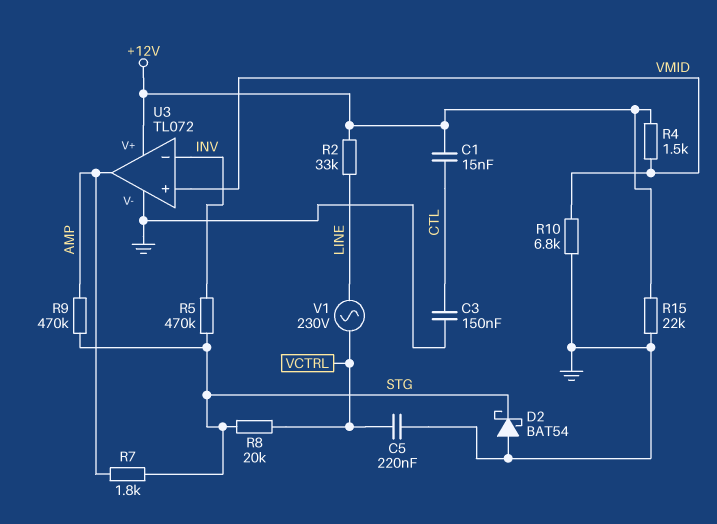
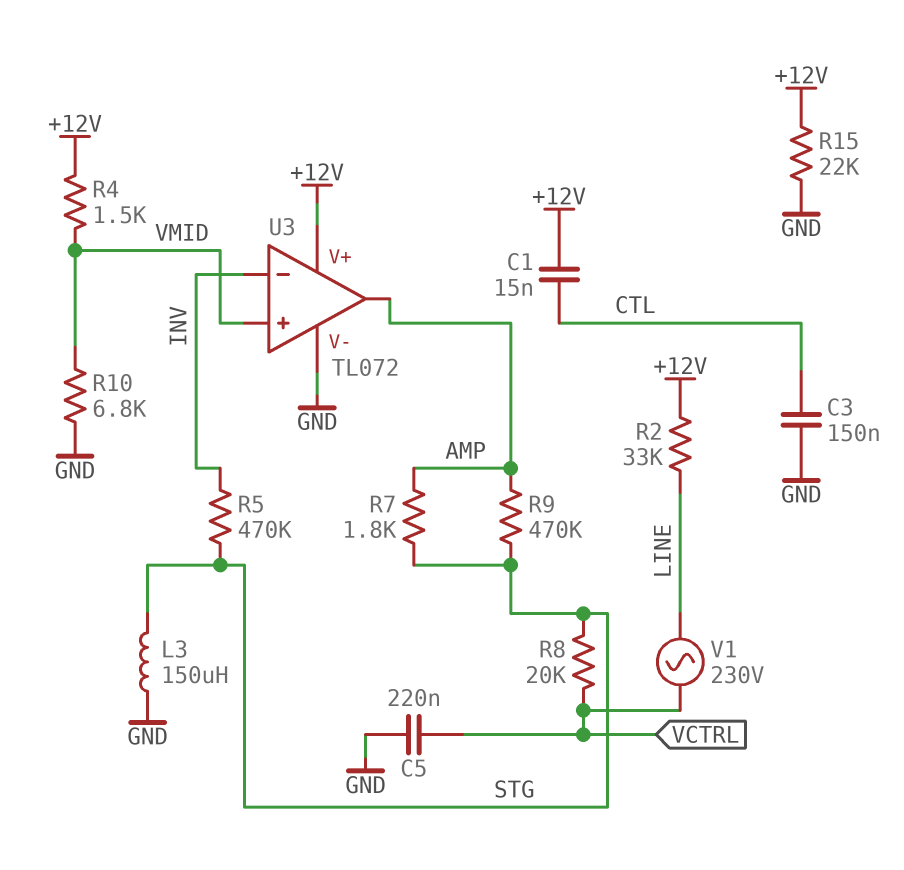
D2: schottky BAT54 (A GND, K STG) -> none
L3: none -> 150uH (GND, STG)

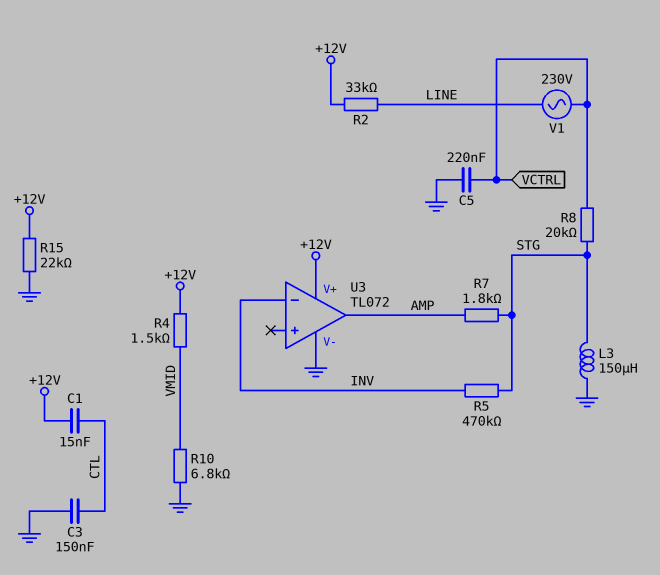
R9: 470k (AMP, STG) -> none
U3 pin in+: VMID -> none

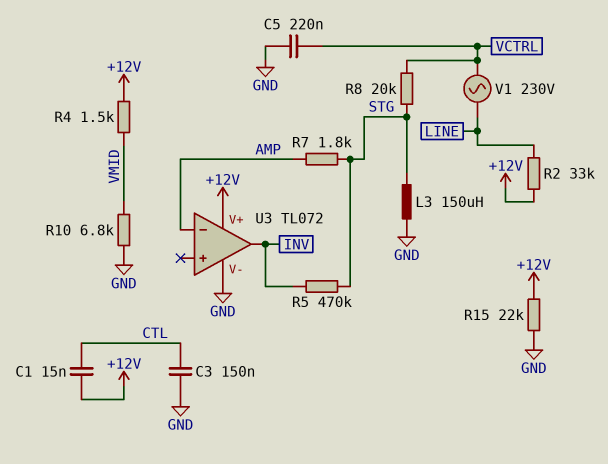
U3 pin in-: INV -> AMP
U3 pin out: AMP -> INV

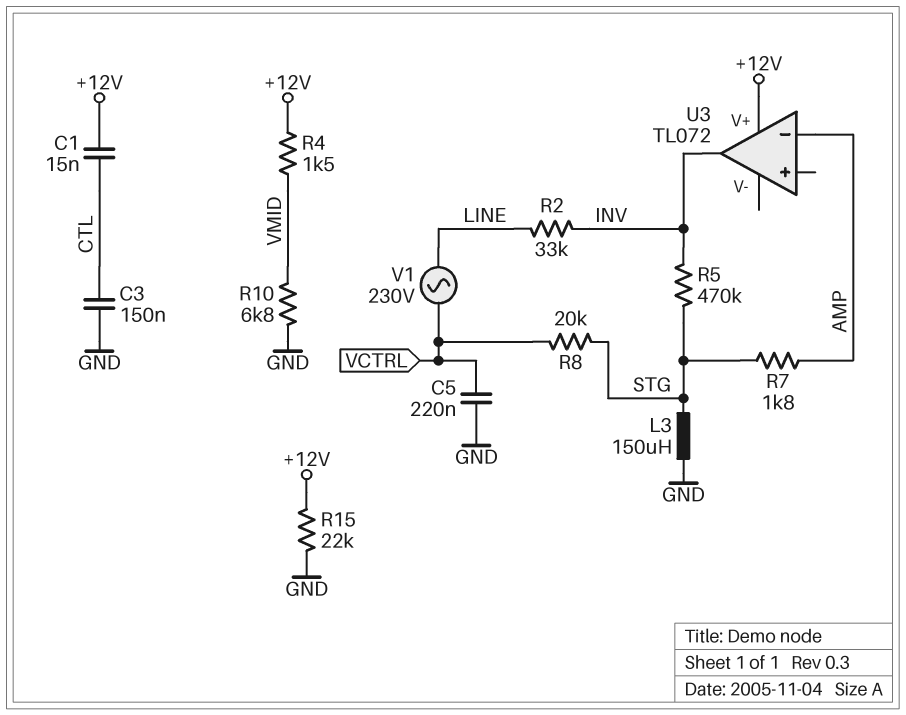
R2: 33k (+12V, LINE) -> 33k (INV, LINE)
U3 pin V-: GND -> none

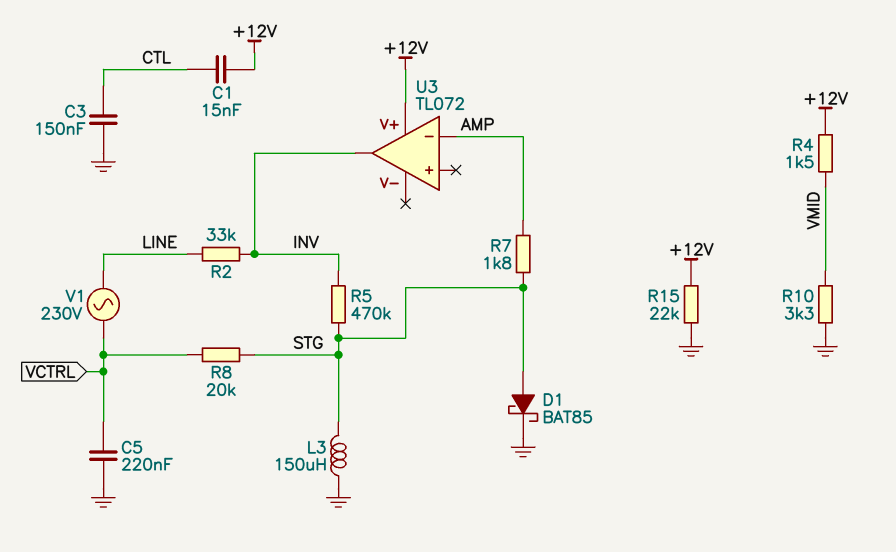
D1: none -> schottky BAT85 (A STG, K GND)
R10: 6.8k (GND, VMID) -> 3.3k (GND, VMID)

